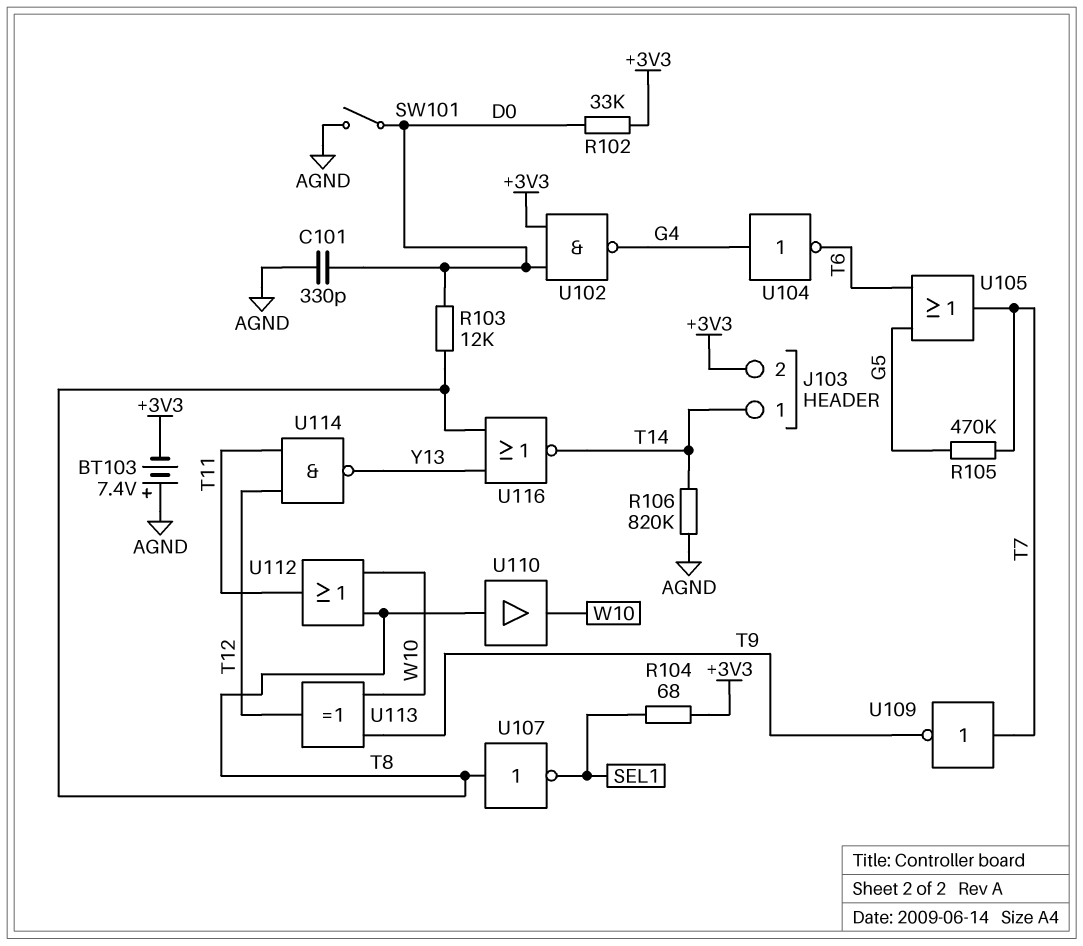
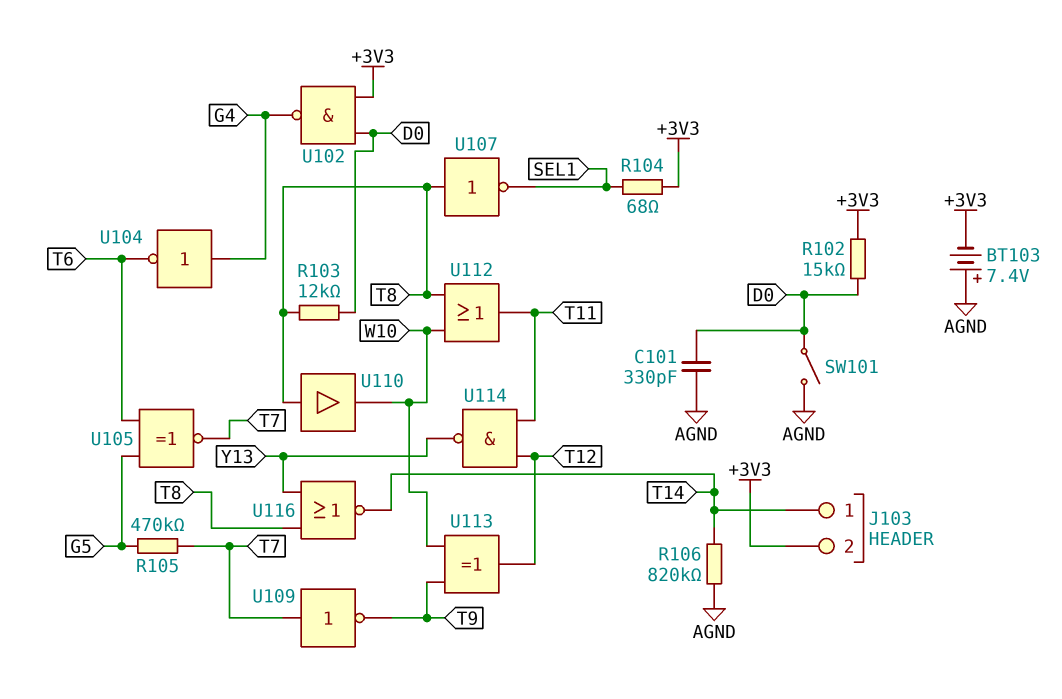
R102: 33k (+3V3, D0) -> 15k (+3V3, D0)
U105: OR (in G5, in T6, out T7) -> XNOR (in G5, in T6, out T7)

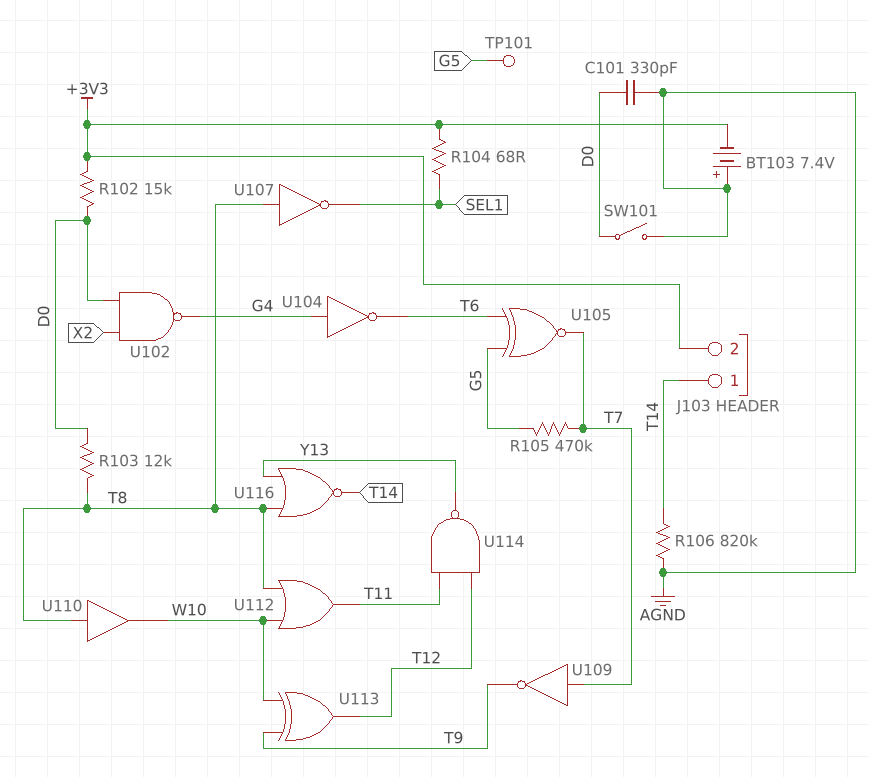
TP101: none -> test point (G5)
U102: NAND (in +3V3, in D0, out G4) -> NAND (in D0, in X2, out G4)

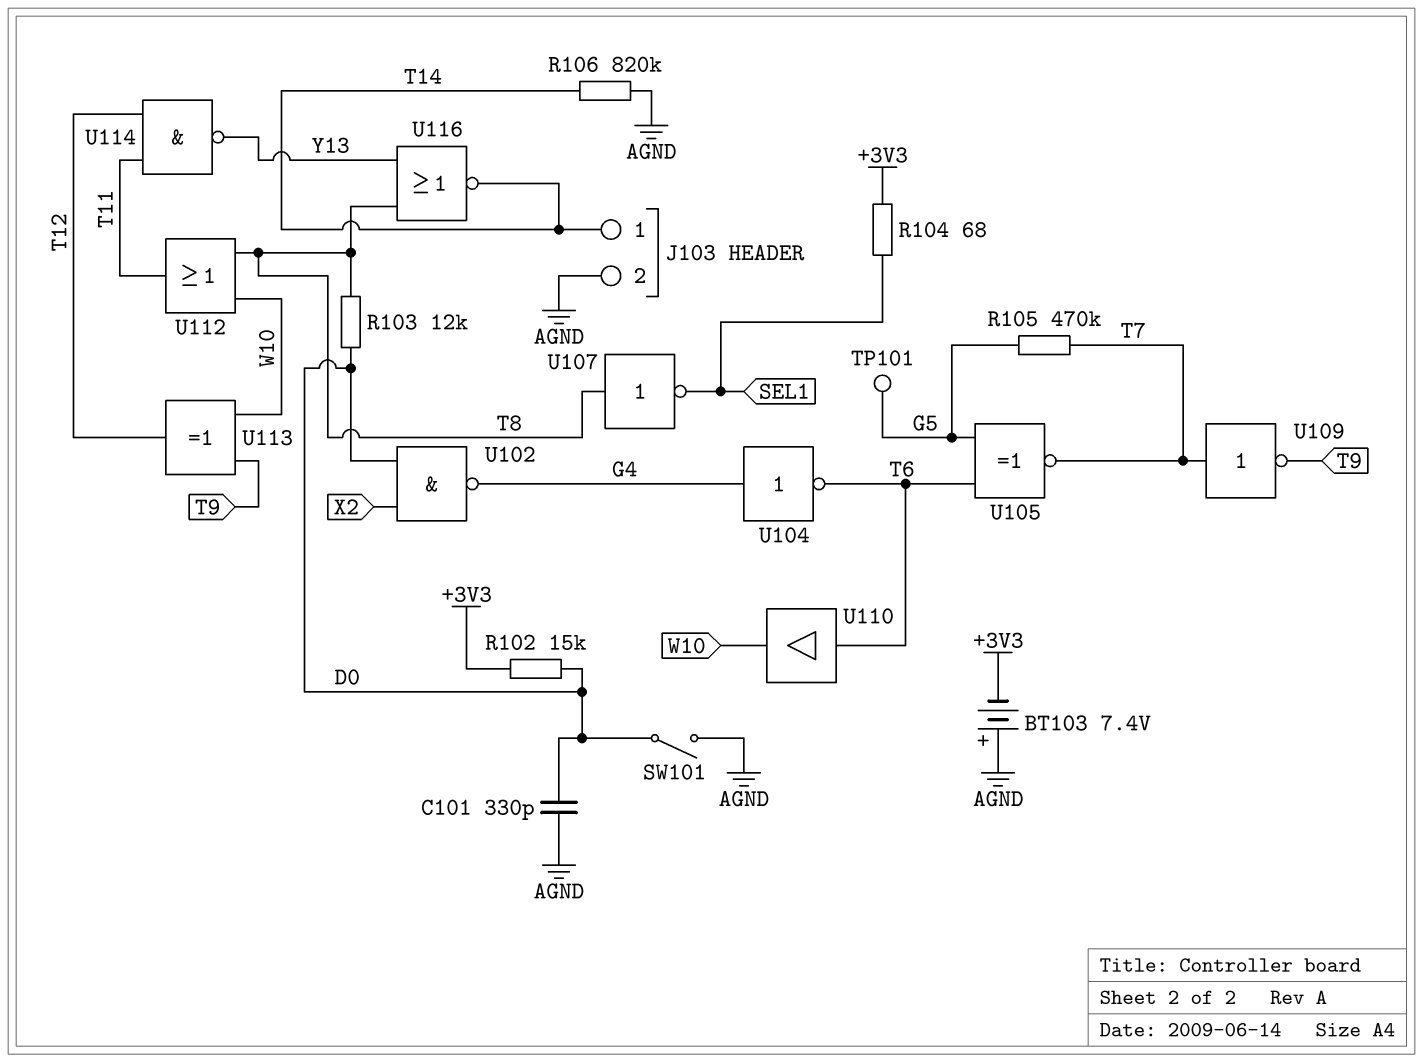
J103 pin 2: +3V3 -> AGND
U110: buffer (in T8, out W10) -> buffer (in T6, out W10)

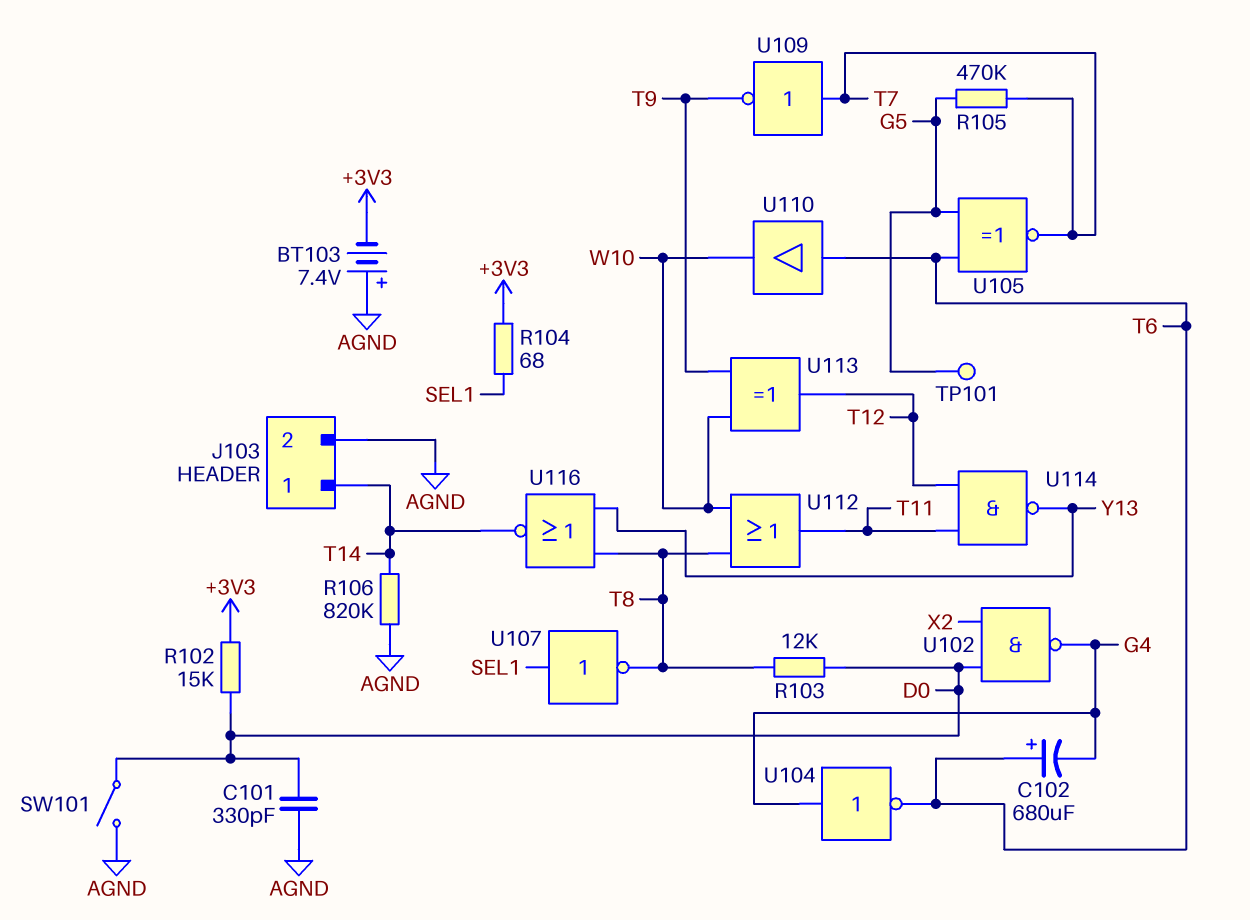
C102: none -> 680uF (plus T6, minus G4)
U107: NOT (in T8, out SEL1) -> NOT (in SEL1, out T8)

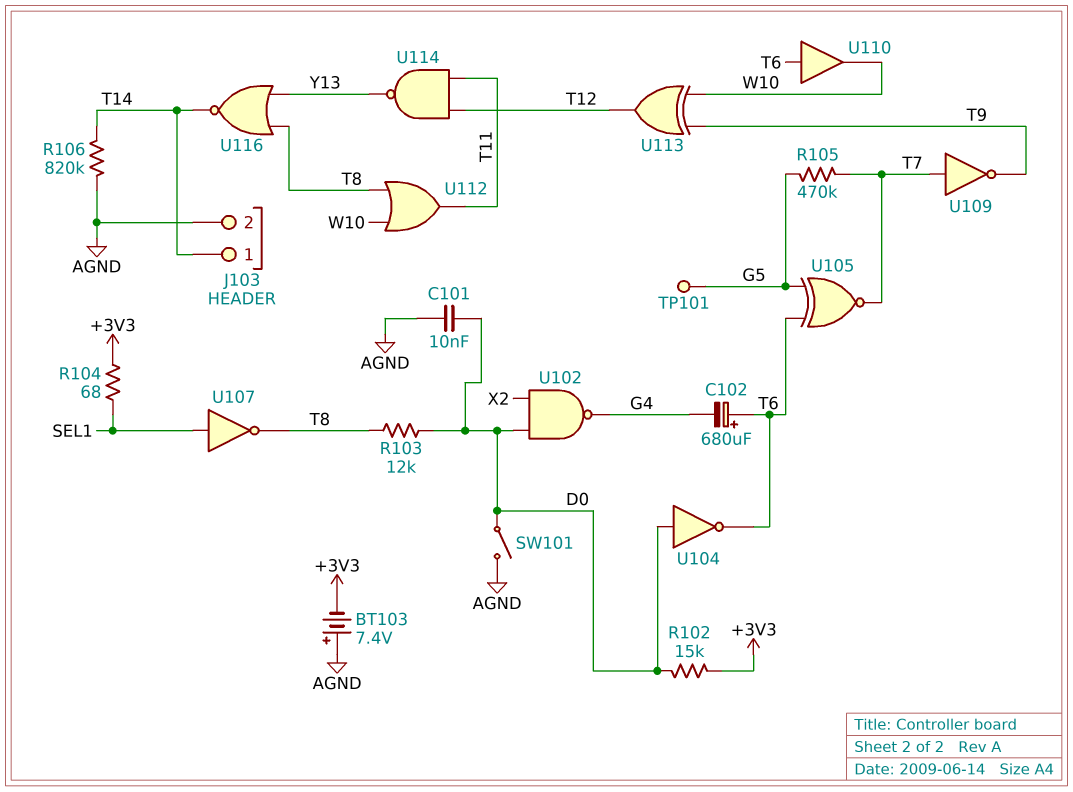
C101: 330pF (AGND, D0) -> 10nF (AGND, D0)
U104: NOT (in G4, out T6) -> NOT (in D0, out T6)

